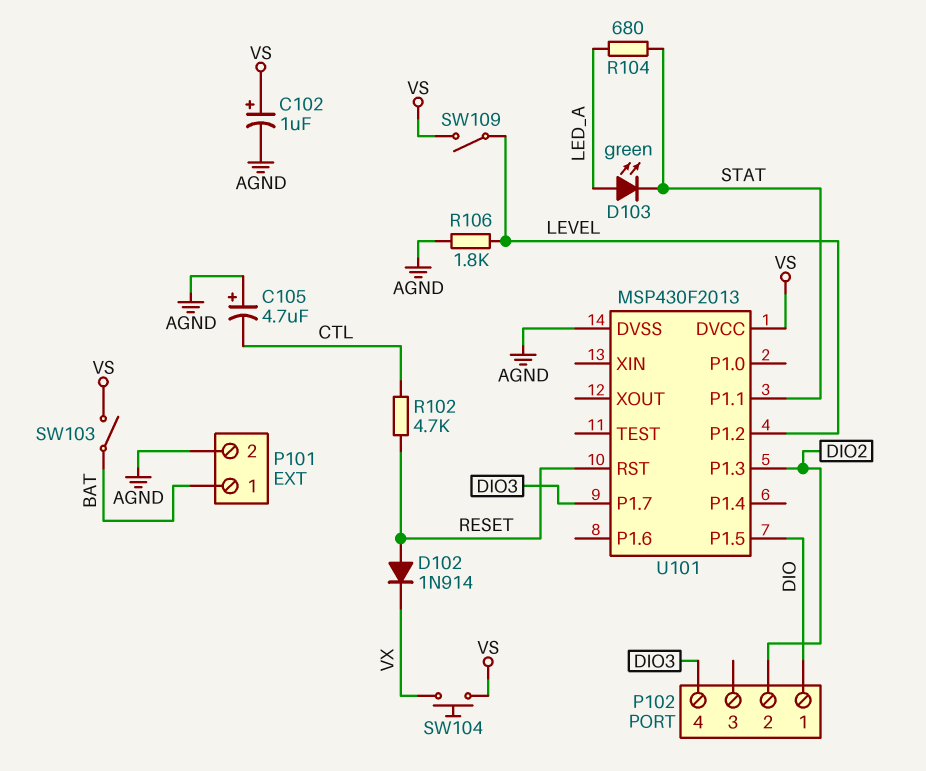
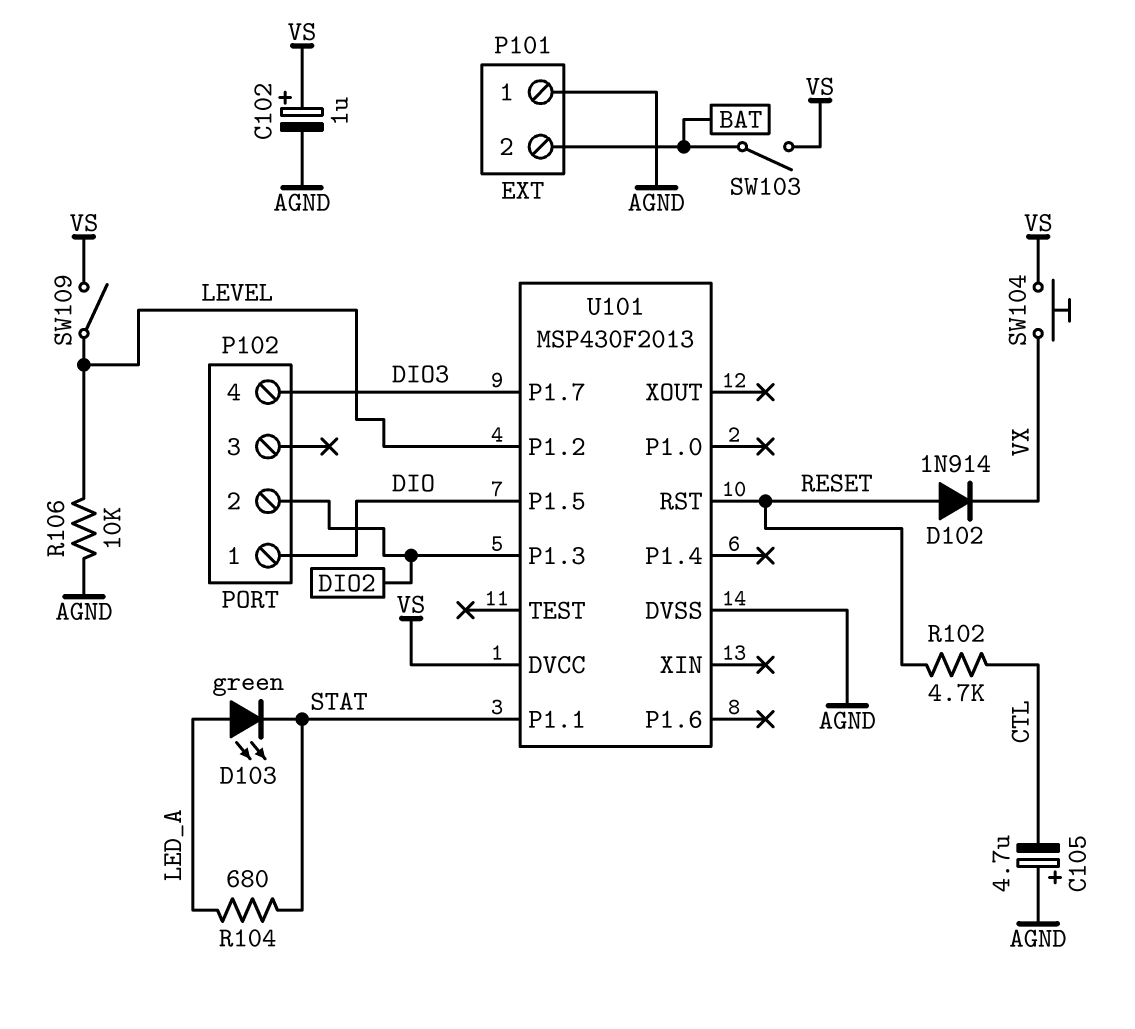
P101 pin 1: BAT -> AGND
P101 pin 2: AGND -> BAT
R106: 1.8k (AGND, LEVEL) -> 10k (AGND, LEVEL)

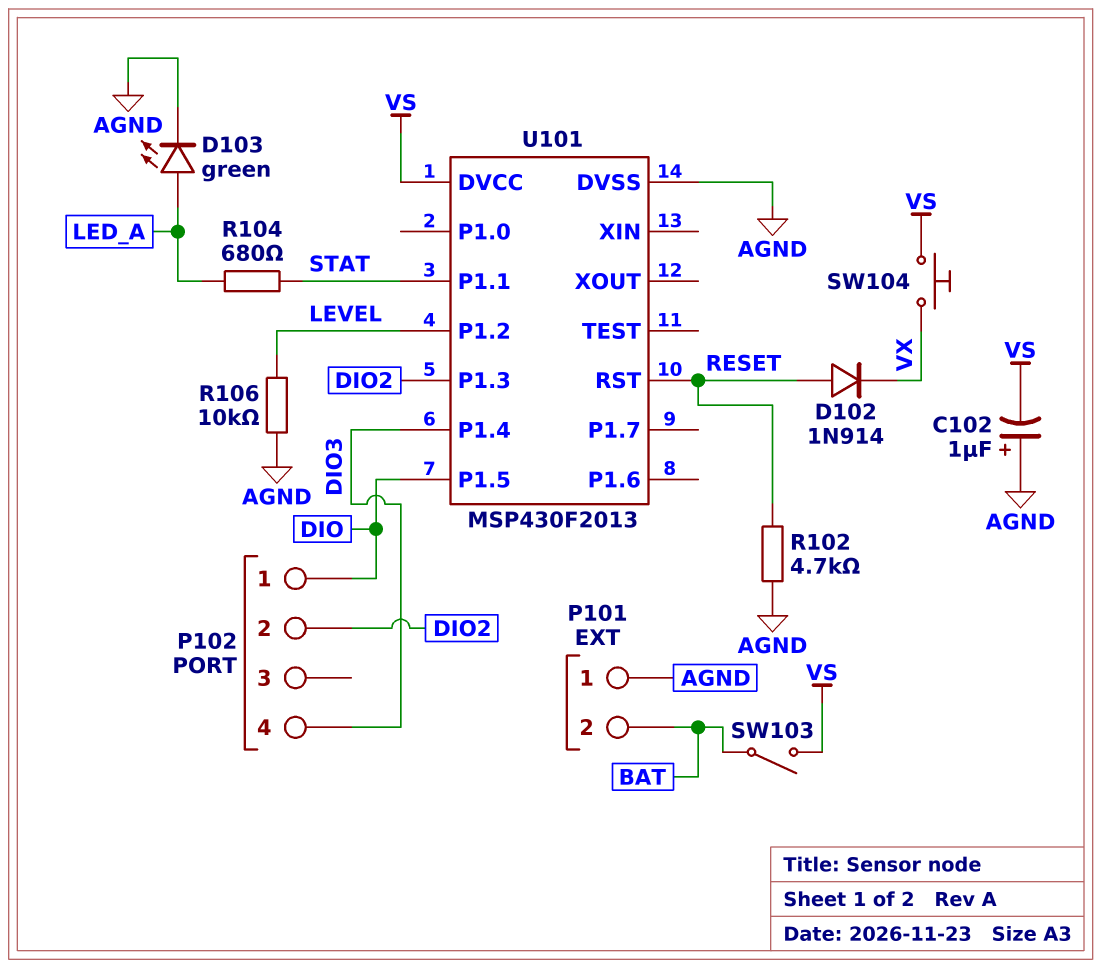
C102: 1uF (plus VS, minus AGND) -> 1uF (plus AGND, minus VS)
C105: 4.7uF (plus AGND, minus CTL) -> none
D103: LED green (A LED_A, K STAT) -> LED green (A LED_A, K AGND)
R102: 4.7k (CTL, RESET) -> 4.7k (AGND, RESET)
SW109: switch (LEVEL, VS) -> none
U101 pin P1.4: none -> DIO3
U101 pin P1.7: DIO3 -> none

